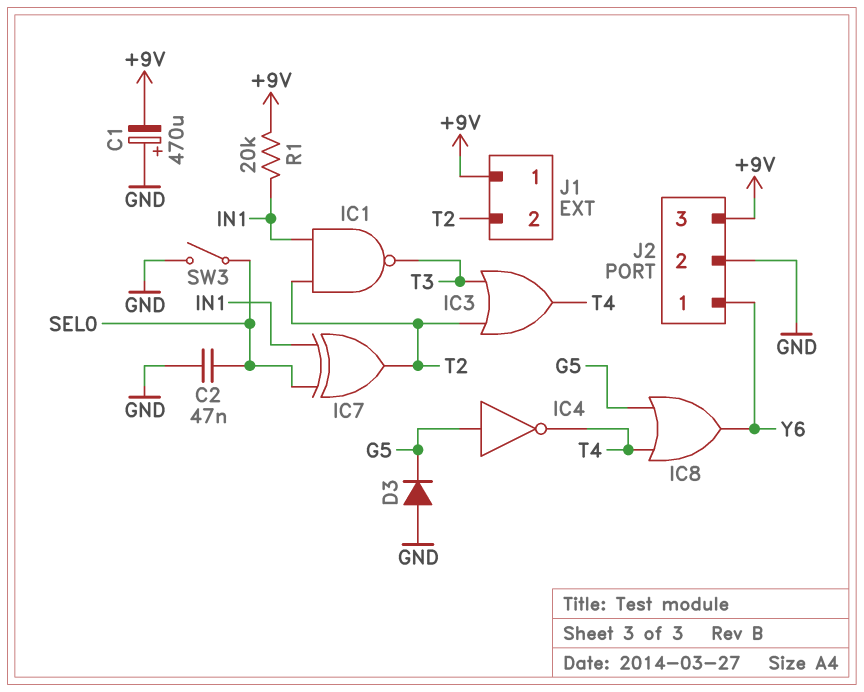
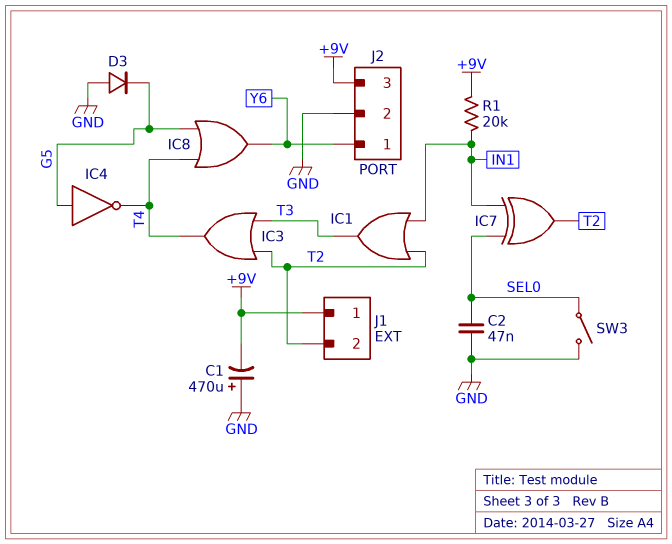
IC1: NAND (in IN1, in T2, out T3) -> OR (in IN1, in T2, out T3)

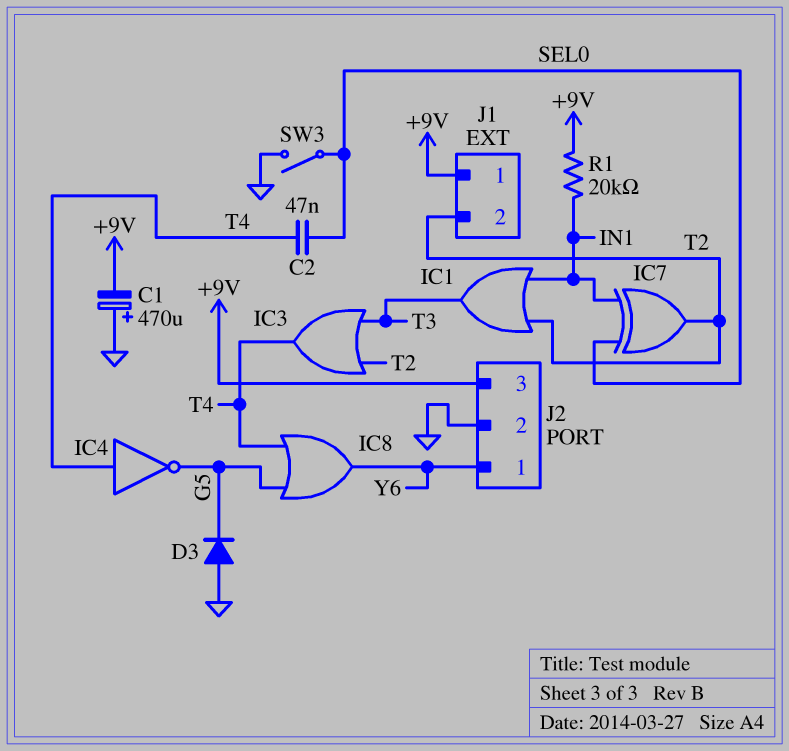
C2: 47nF (GND, SEL0) -> 47nF (SEL0, T4)
IC4: NOT (in G5, out T4) -> NOT (in T4, out G5)

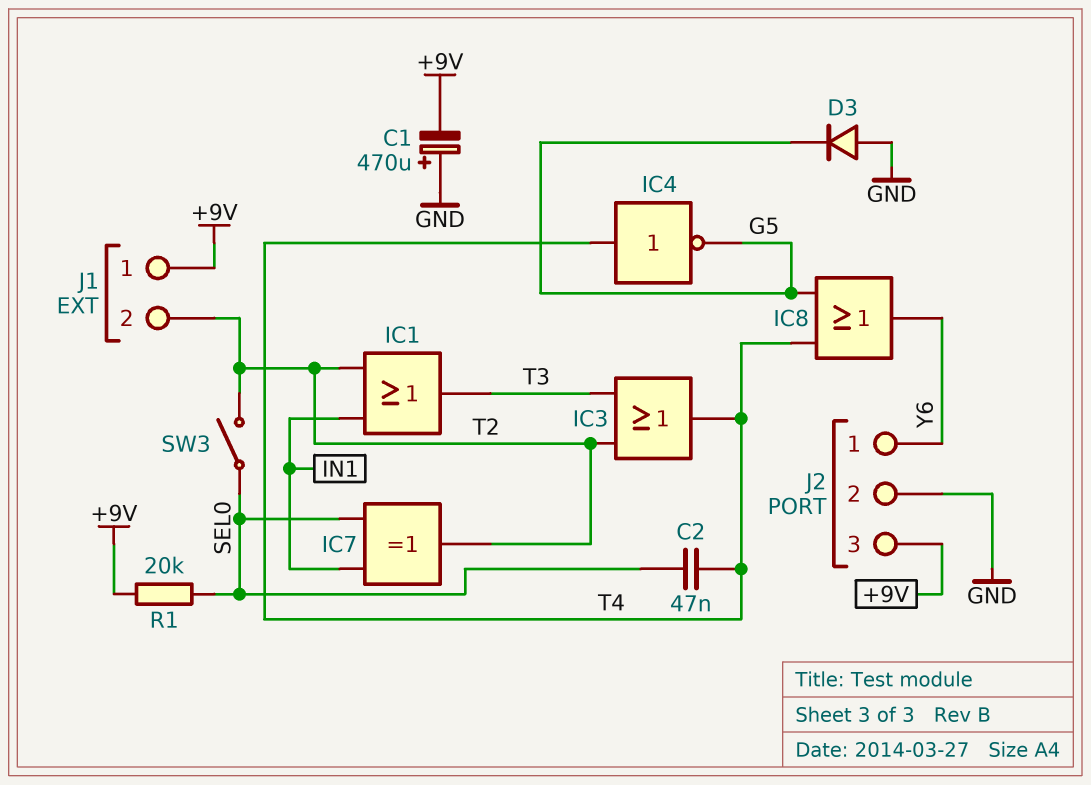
R1: 20k (+9V, IN1) -> 20k (+9V, SEL0)
SW3: switch (GND, SEL0) -> switch (SEL0, T2)

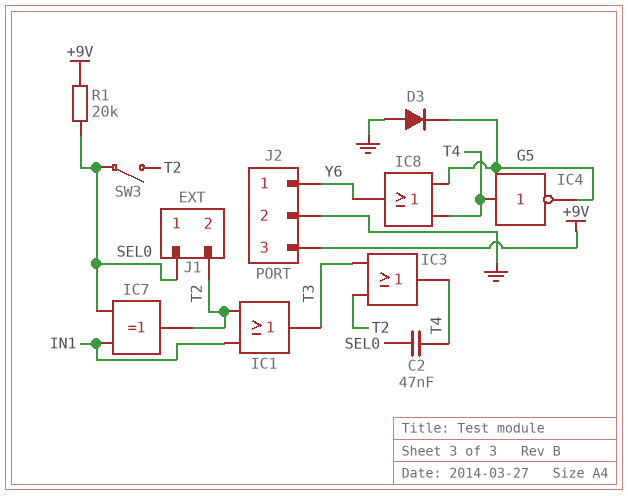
C1: 470uF (plus GND, minus +9V) -> none
J1 pin 1: +9V -> SEL0

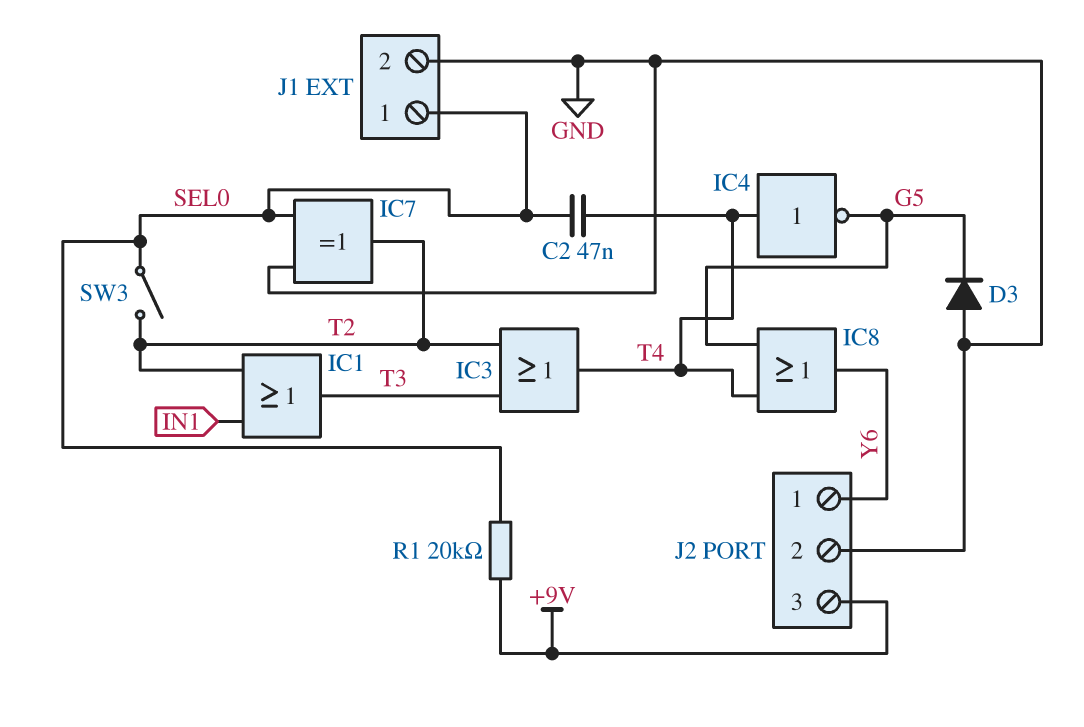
IC7: XOR (in IN1, in SEL0, out T2) -> XOR (in GND, in SEL0, out T2)
J1 pin 2: T2 -> GND

